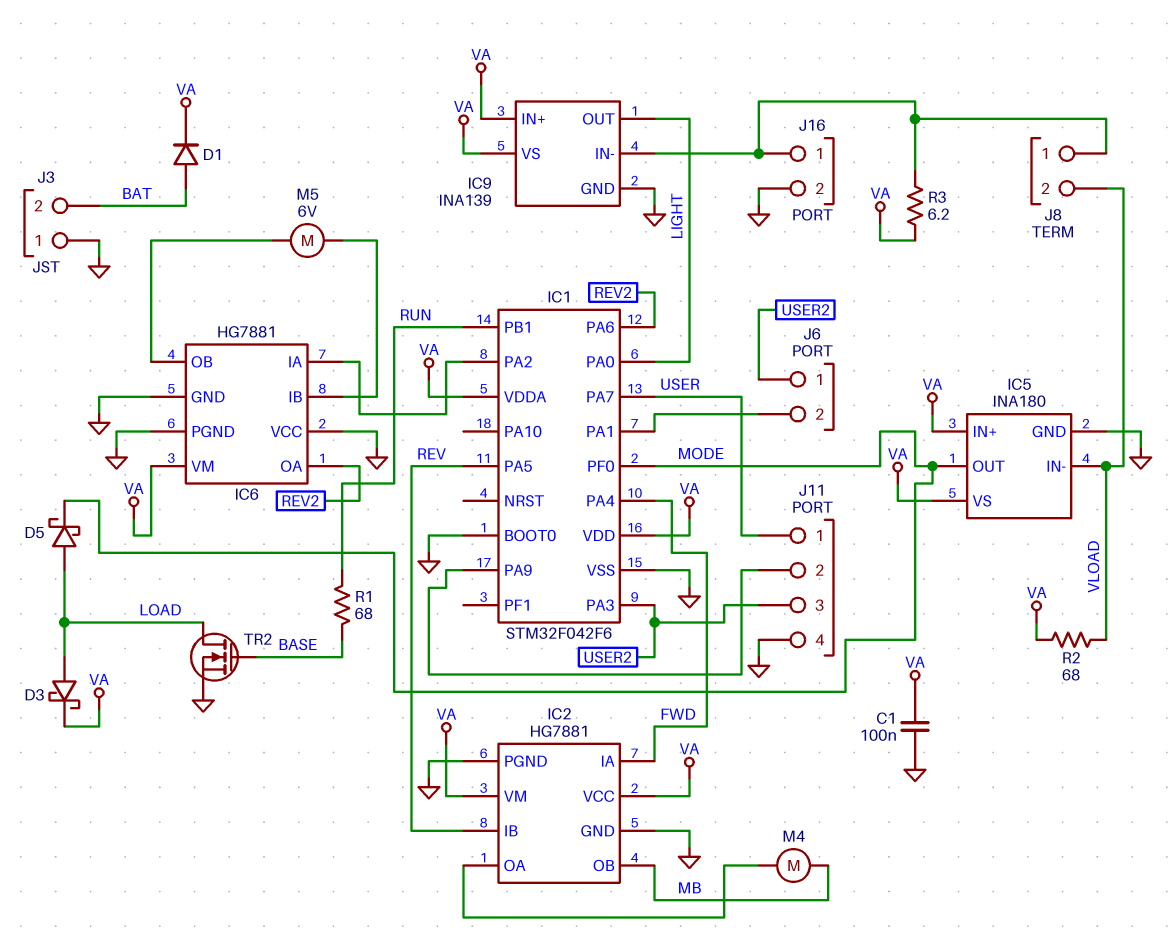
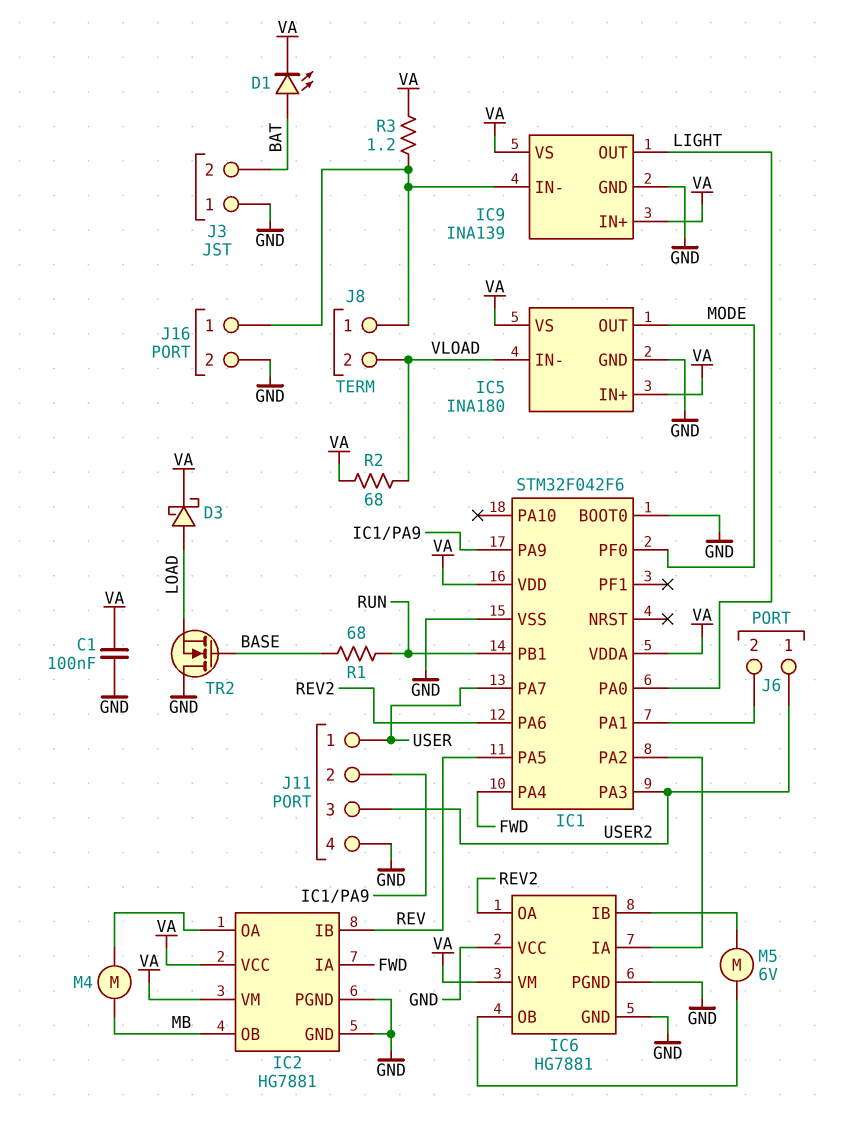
D1: diode (A BAT, K VA) -> LED (A BAT, K VA)
D5: schottky (A LOAD, K MODE) -> none
R3: 6.2 (IC9/IN-, VA) -> 1.2 (IC9/IN-, VA)
TR2: NMOS (G BASE, D LOAD, S GND) -> NMOS (G BASE, D GND, S LOAD)

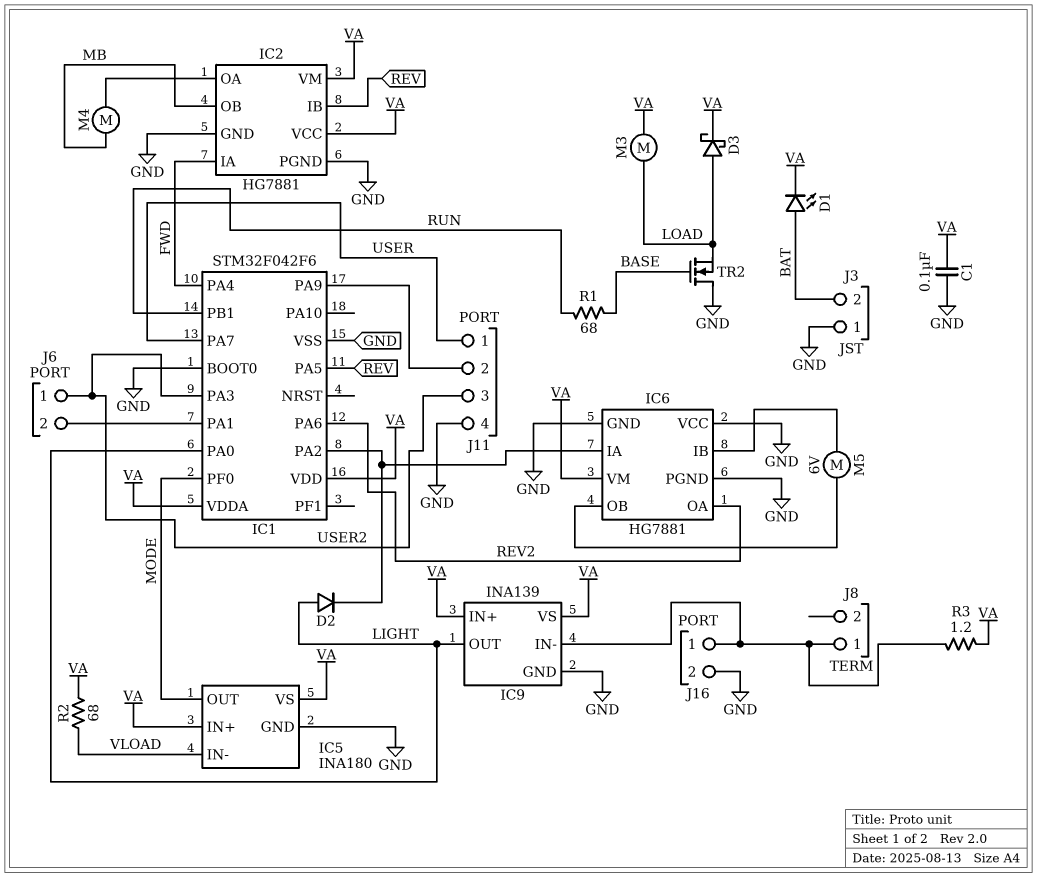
D2: none -> diode (A LIGHT, K IC1/PA2)
J8 pin 2: VLOAD -> none
M3: none -> motor (LOAD, VA)

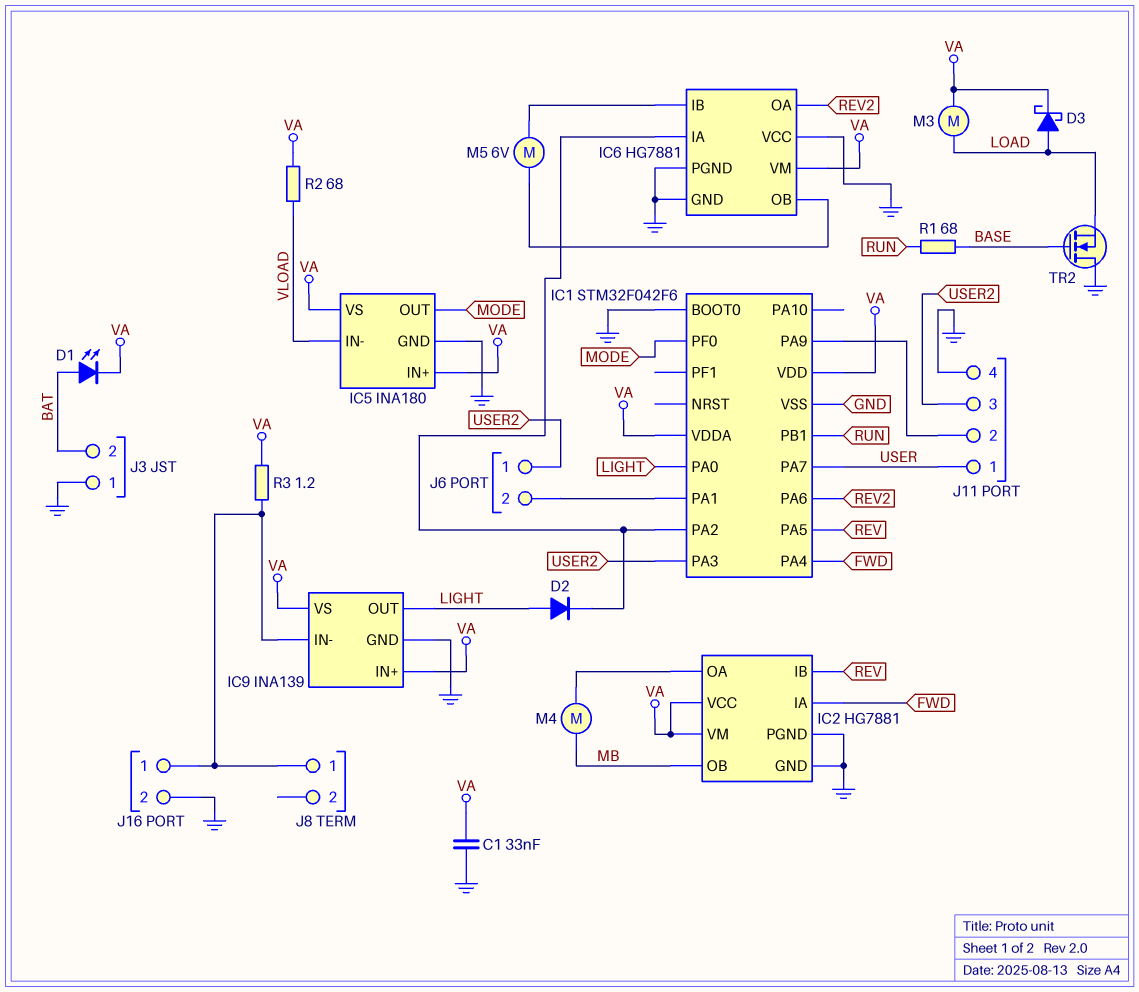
C1: 100nF (GND, VA) -> 33nF (GND, VA)

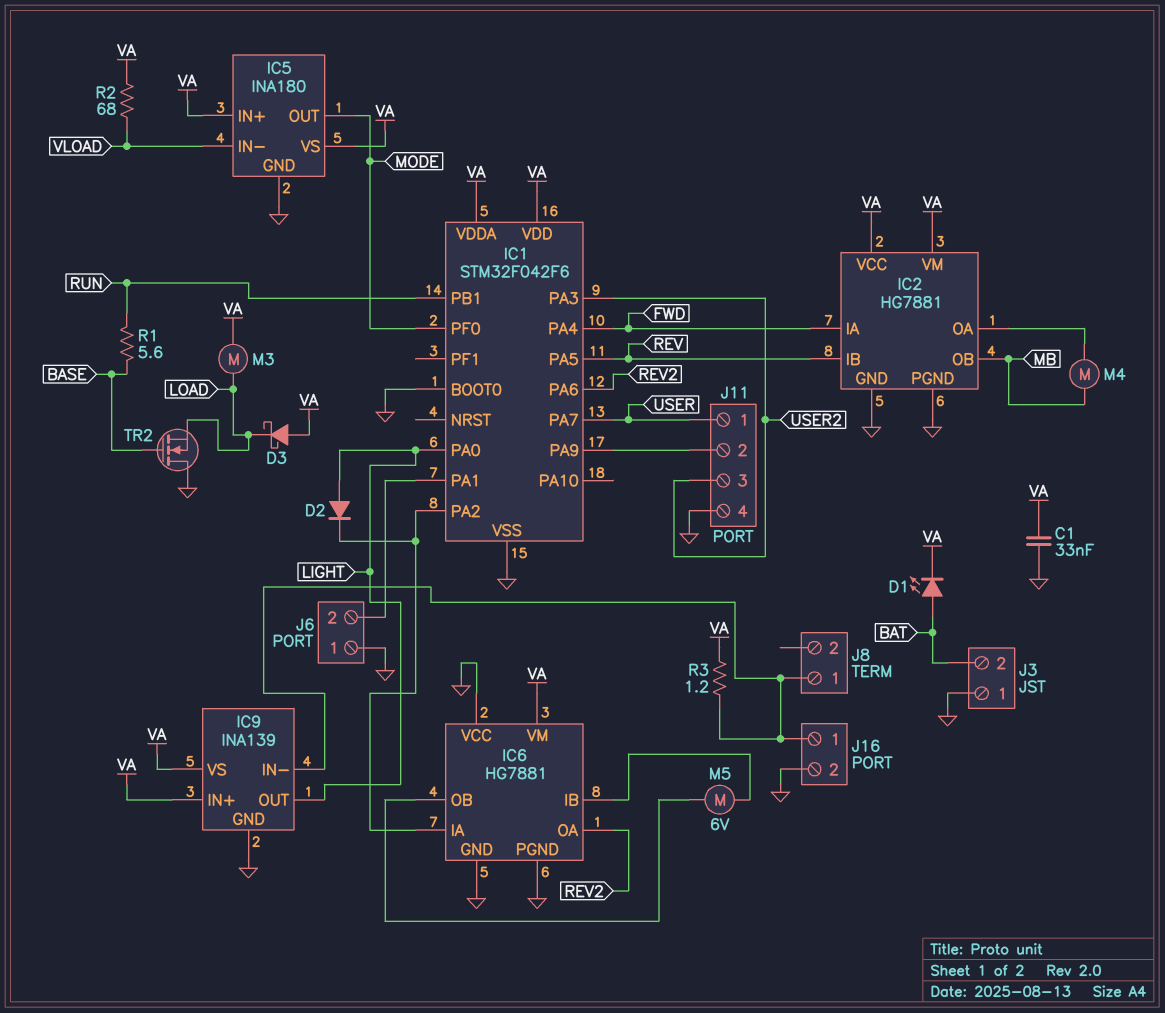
D3: schottky (A LOAD, K VA) -> schottky (A VA, K LOAD)
J6 pin 1: USER2 -> GND
R1: 68 (BASE, RUN) -> 5.6 (BASE, RUN)

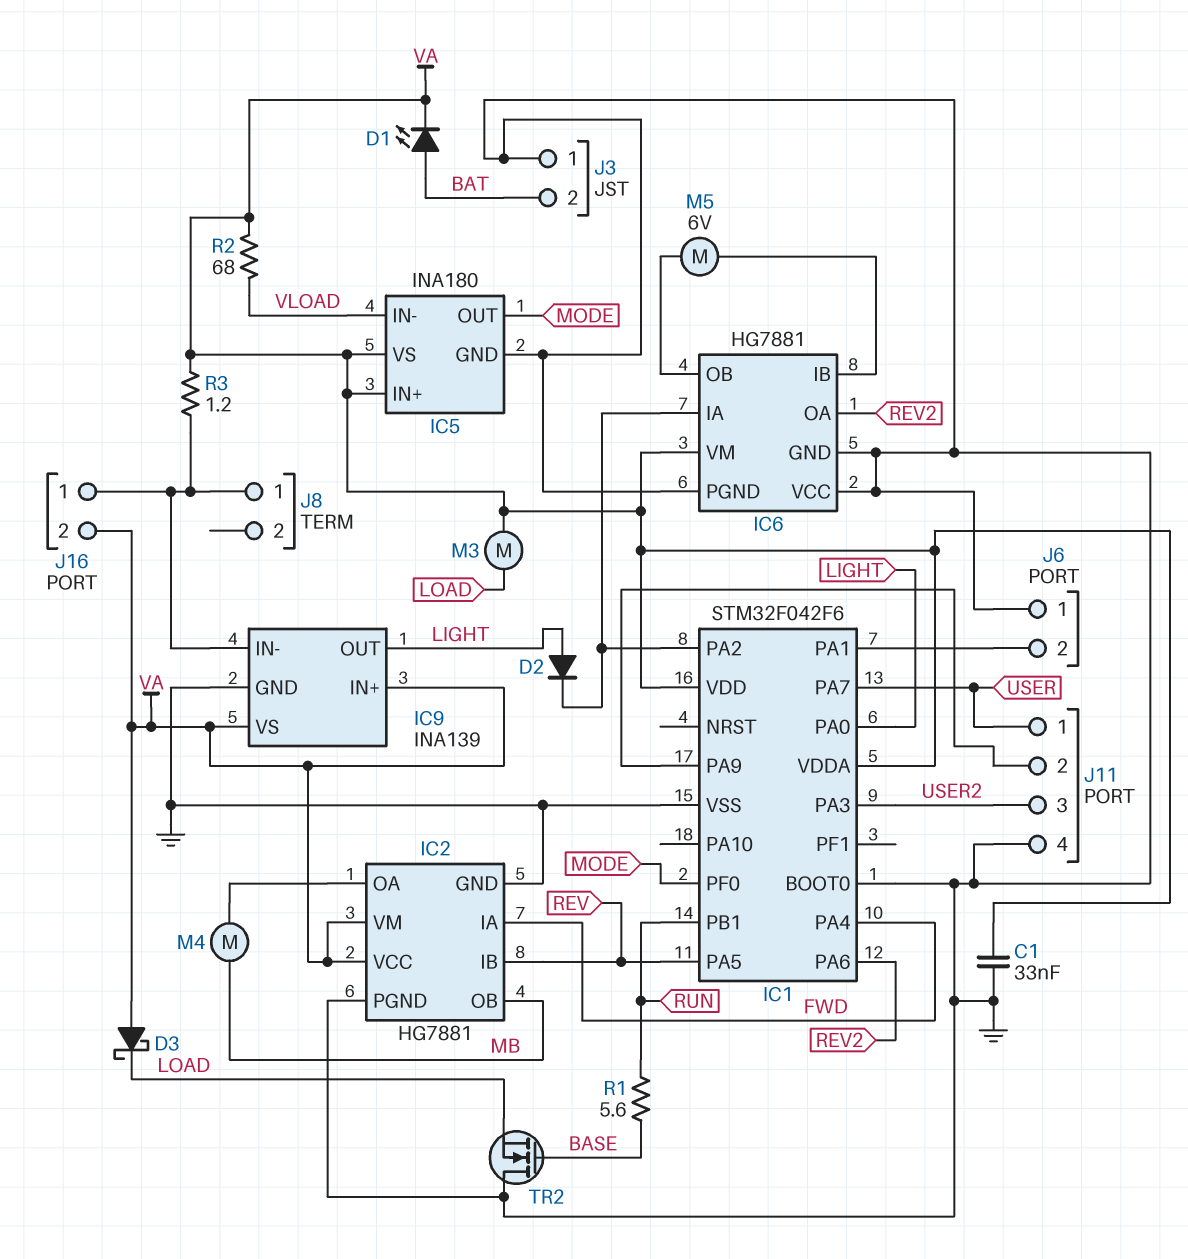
J16 pin 2: GND -> VA

